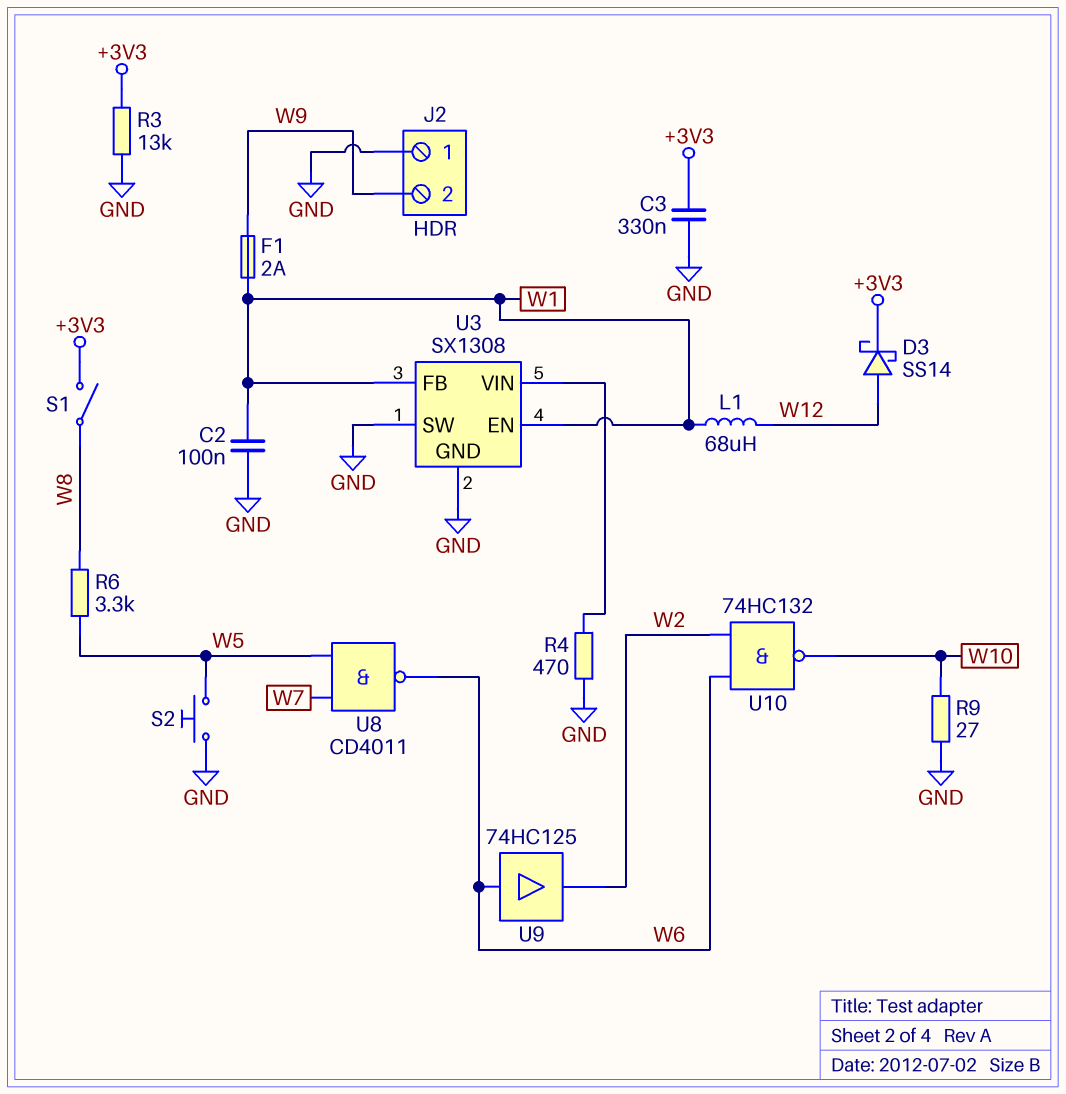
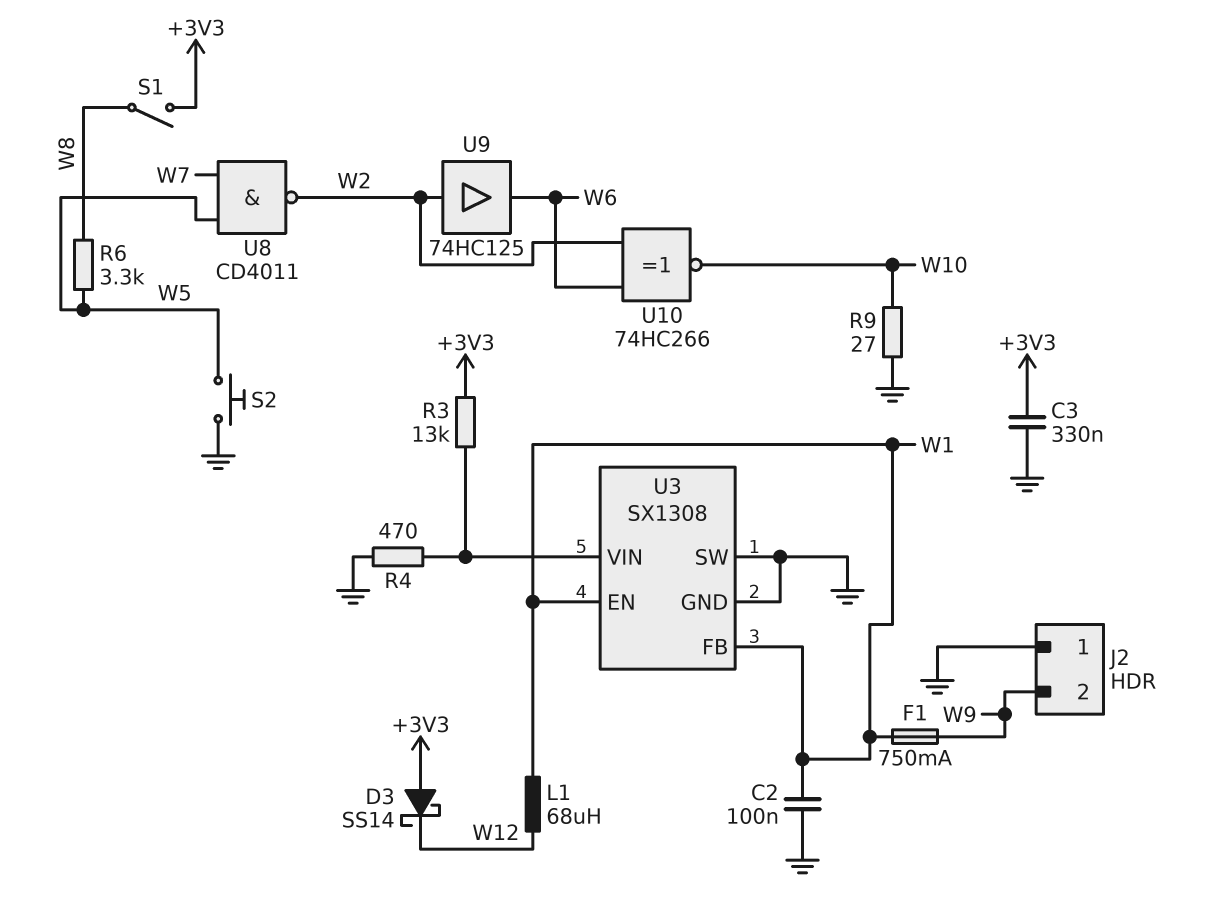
D3: schottky SS14 (A W12, K +3V3) -> schottky SS14 (A +3V3, K W12)
F1: 2A (W1, W9) -> 750mA (W1, W9)
R3: 13k (+3V3, GND) -> 13k (+3V3, U3/VIN)
U8: NAND CD4011 (in W5, in W7, out W6) -> NAND CD4011 (in W5, in W7, out W2)
U9: buffer 74HC125 (in W6, out W2) -> buffer 74HC125 (in W2, out W6)
U10: NAND 74HC132 (in W2, in W6, out W10) -> XNOR 74HC266 (in W2, in W6, out W10)

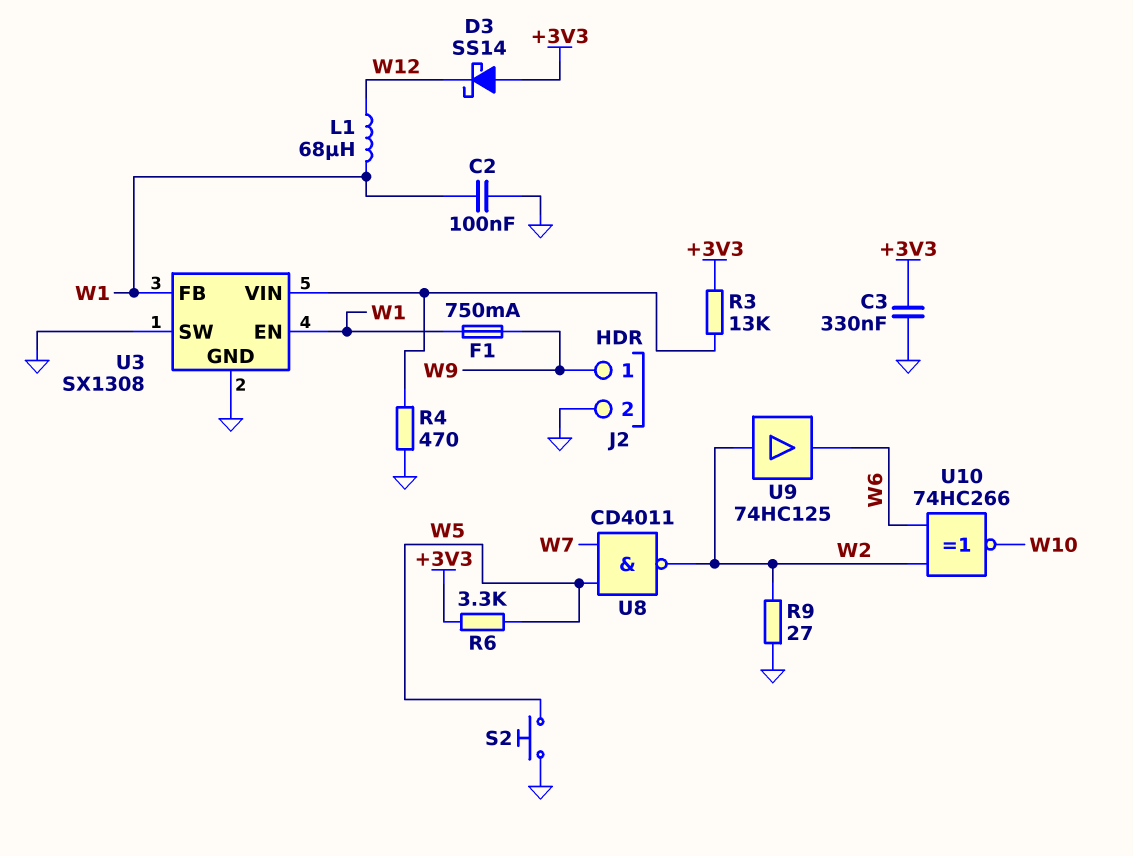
J2 pin 1: GND -> W9
J2 pin 2: W9 -> GND
R6: 3.3k (W5, W8) -> 3.3k (+3V3, W5)
R9: 27 (GND, W10) -> 27 (GND, W2)
S1: switch (+3V3, W8) -> none

